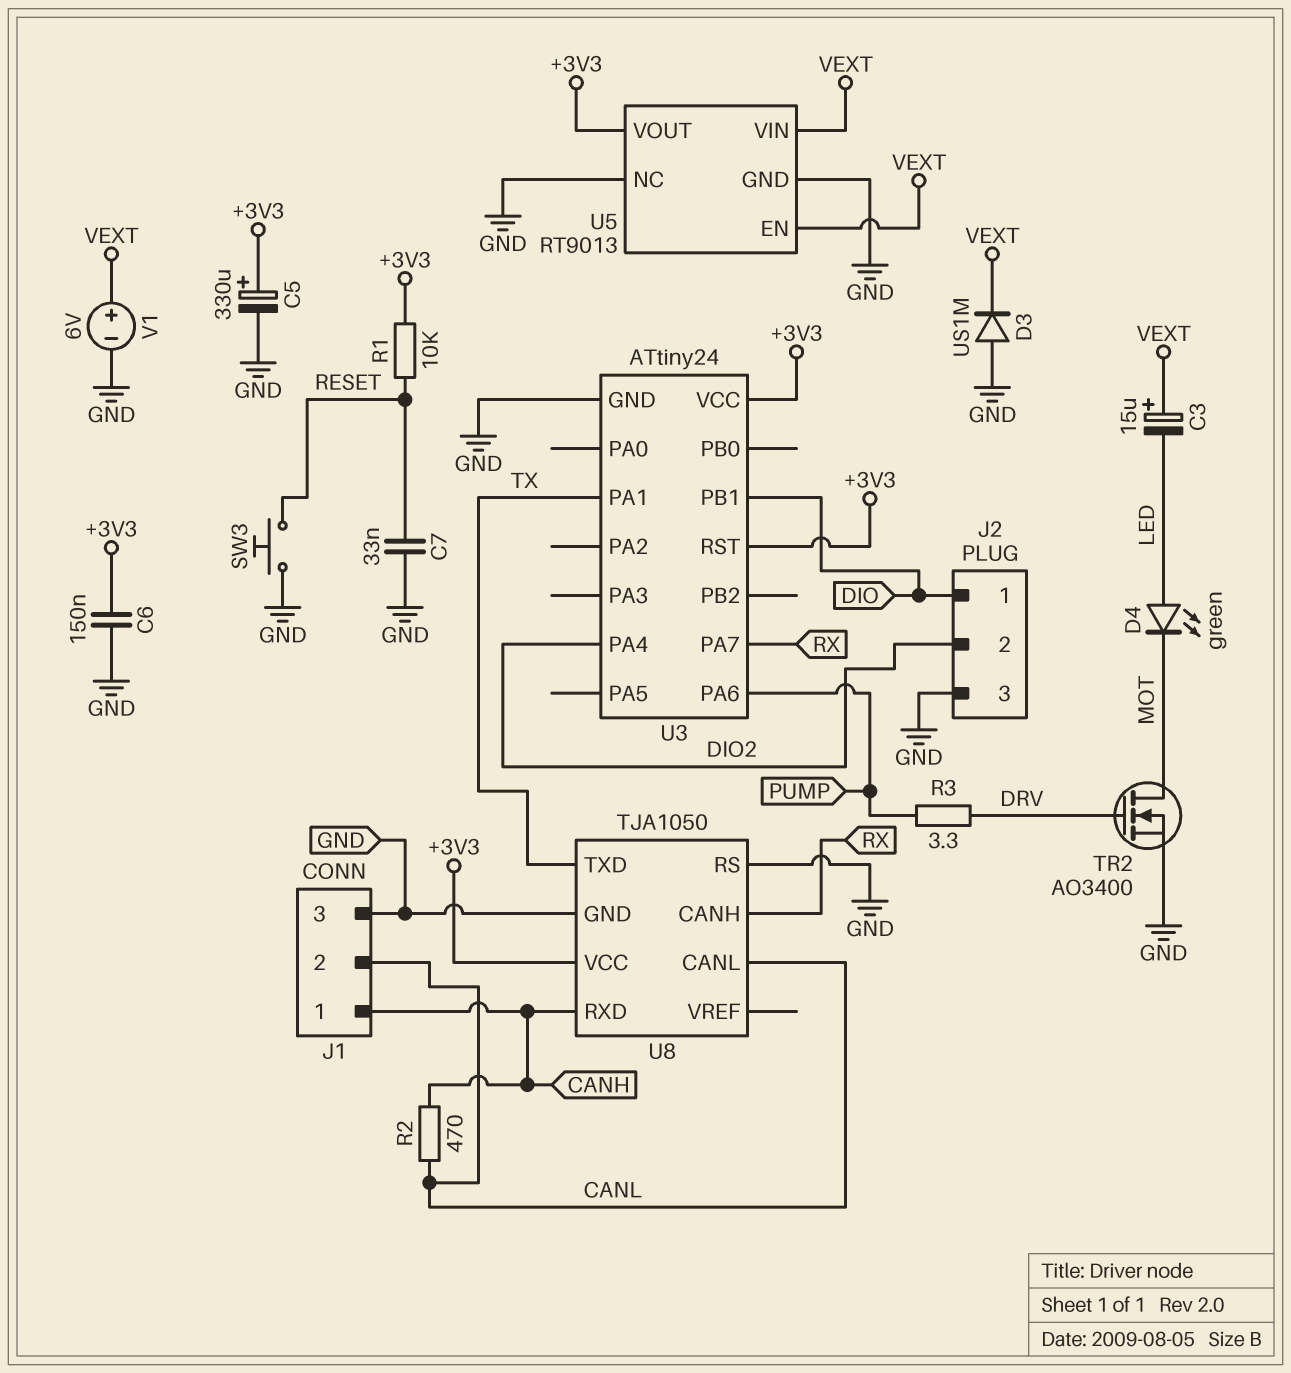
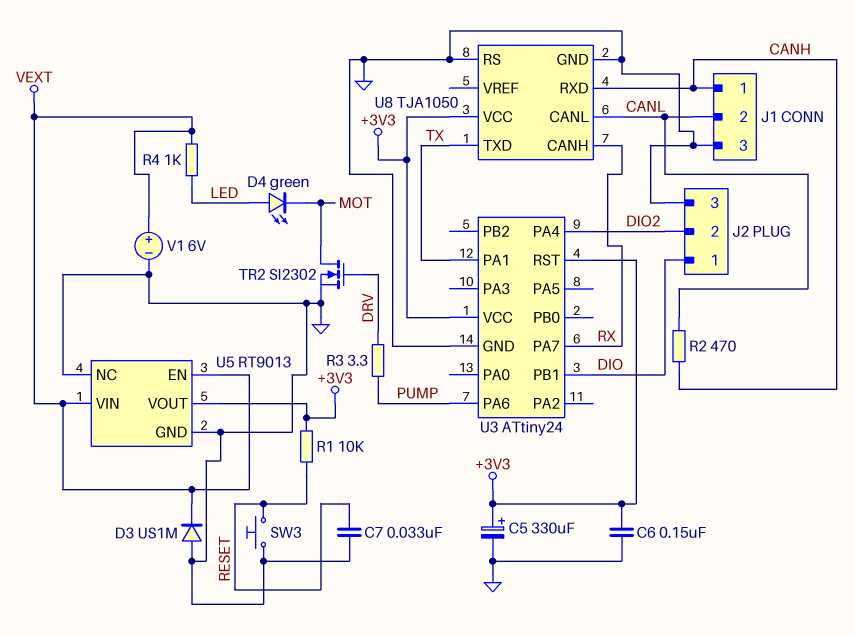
C3: 15uF (plus VEXT, minus LED) -> none
R4: none -> 1k (LED, VEXT)
TR2: NMOS AO3400 (G DRV, D MOT, S GND) -> NMOS SI2302 (G DRV, D MOT, S GND)

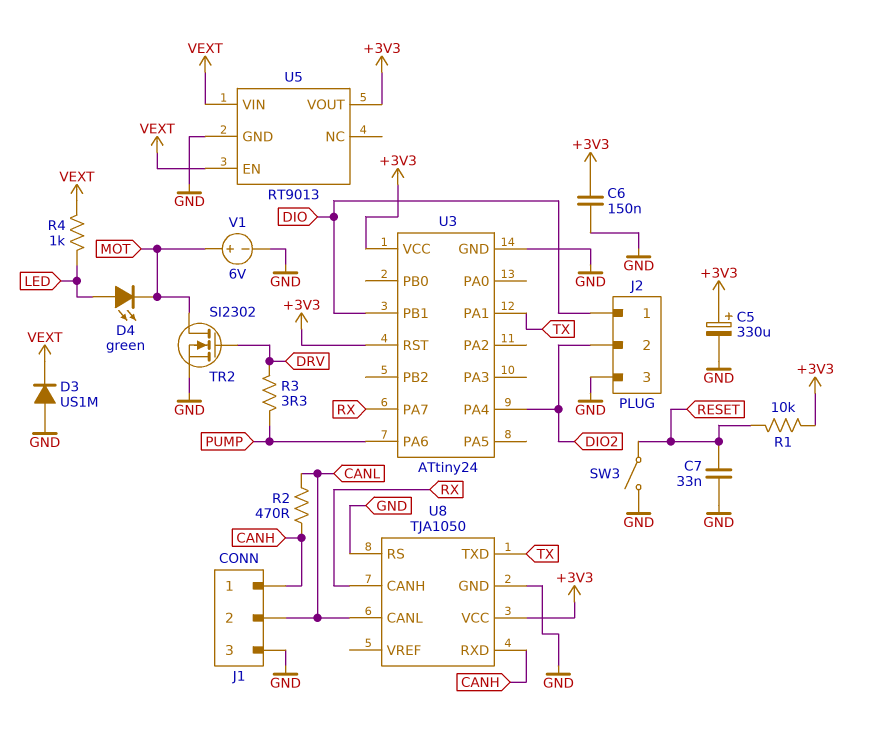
SW3: button (GND, RESET) -> switch (GND, RESET)
U5 pin NC: GND -> none
V1: 6V (plus VEXT, minus GND) -> 6V (plus MOT, minus GND)

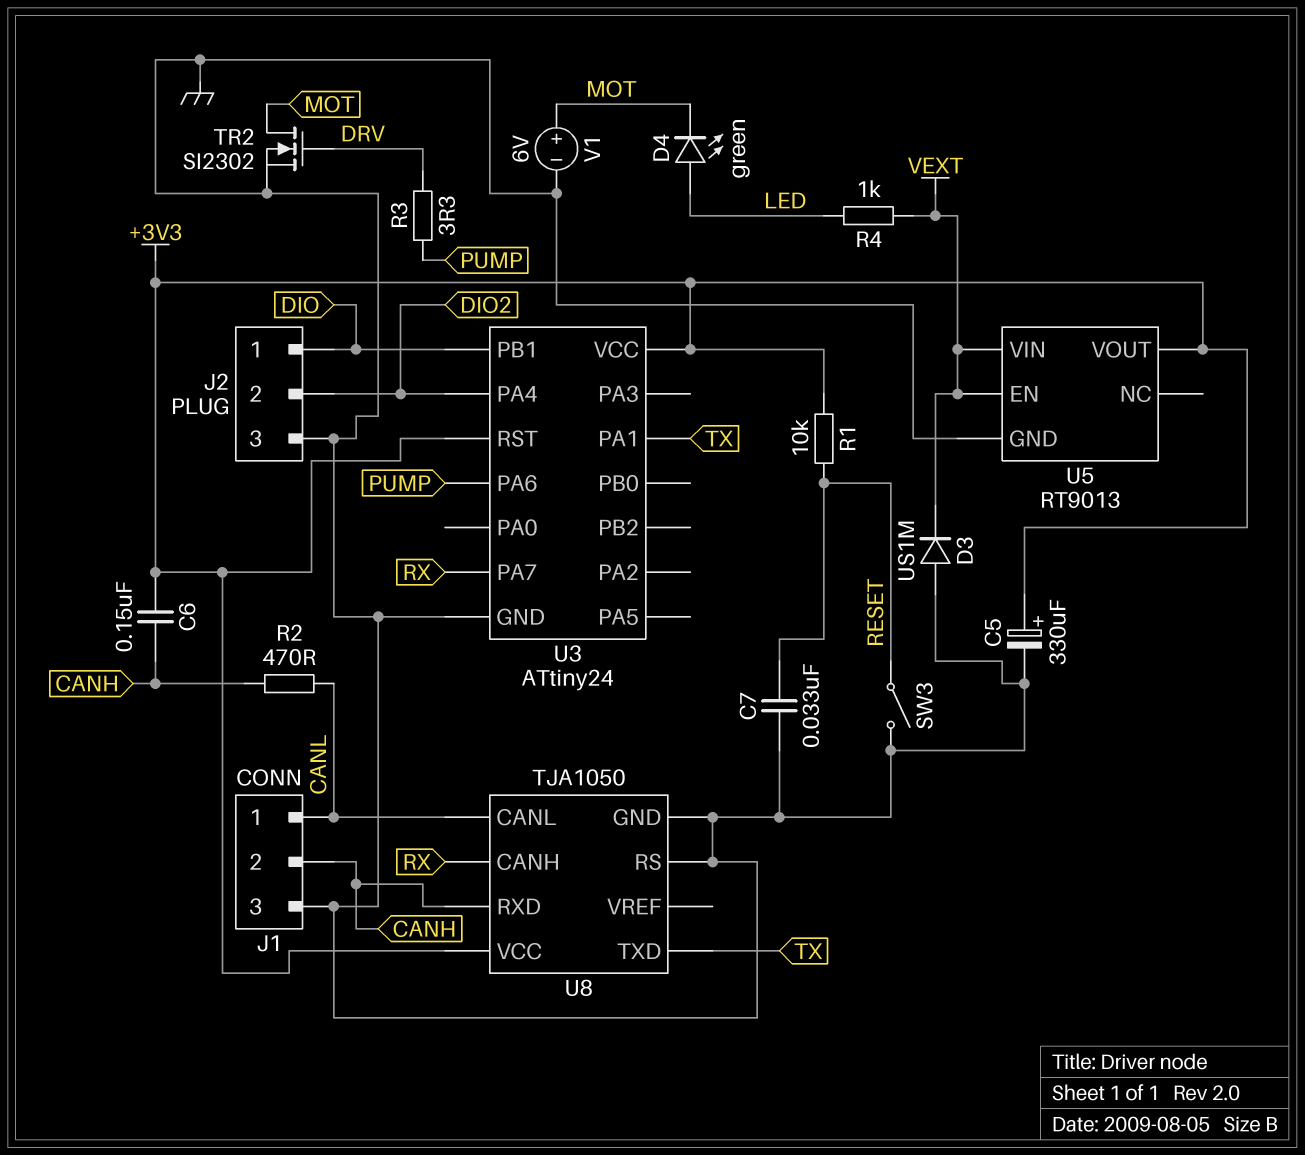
C6: 150nF (+3V3, GND) -> 150nF (+3V3, CANH)
J1 pin 1: CANH -> CANL
J1 pin 2: CANL -> CANH

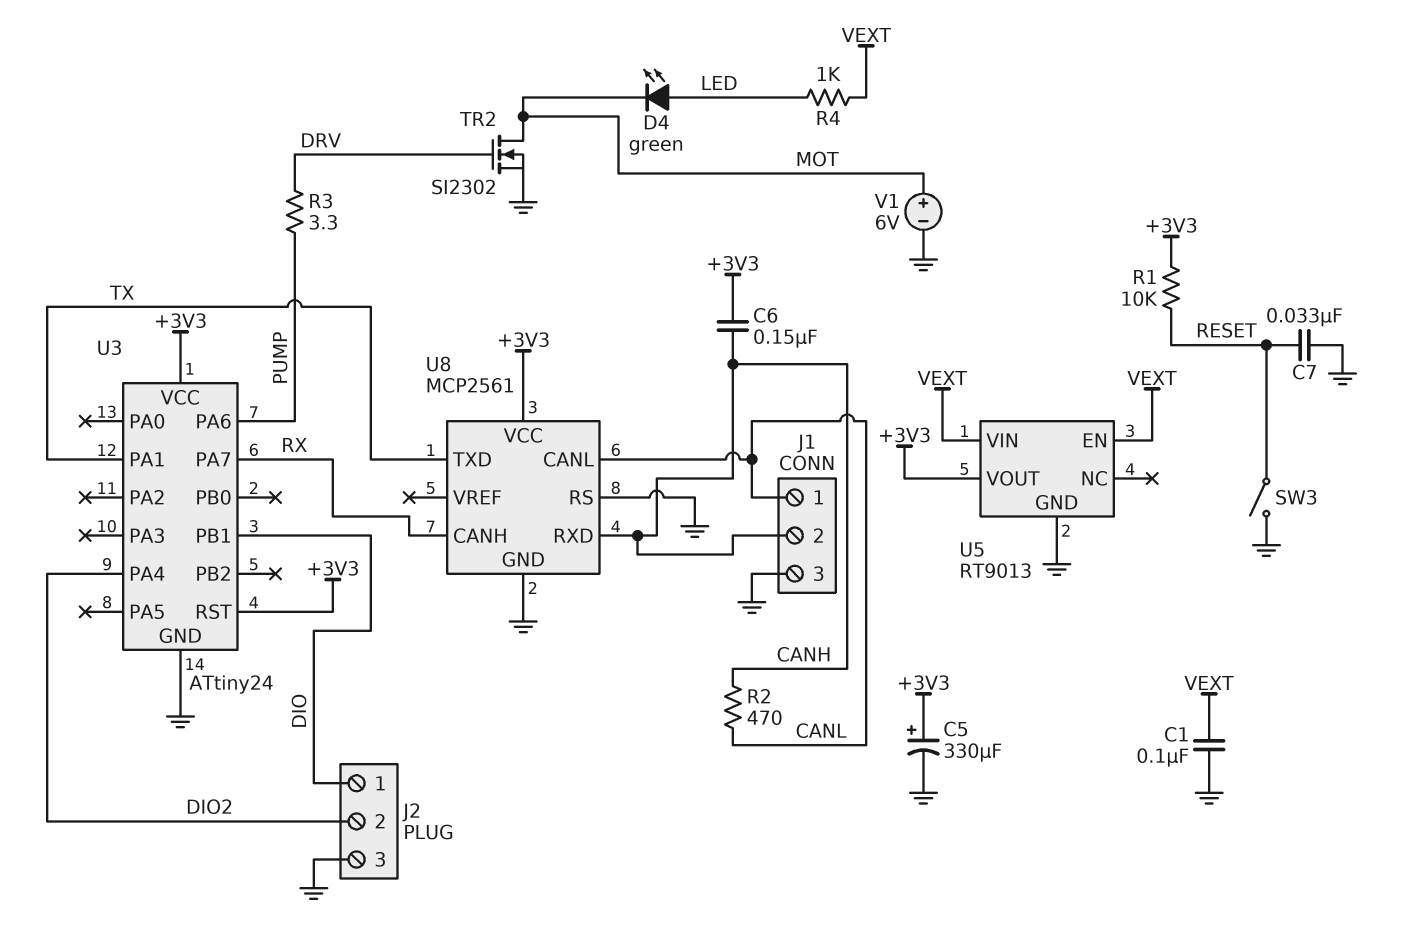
C1: none -> 100nF (GND, VEXT)
D3: diode US1M (A GND, K VEXT) -> none
U8: TJA1050 -> MCP2561

